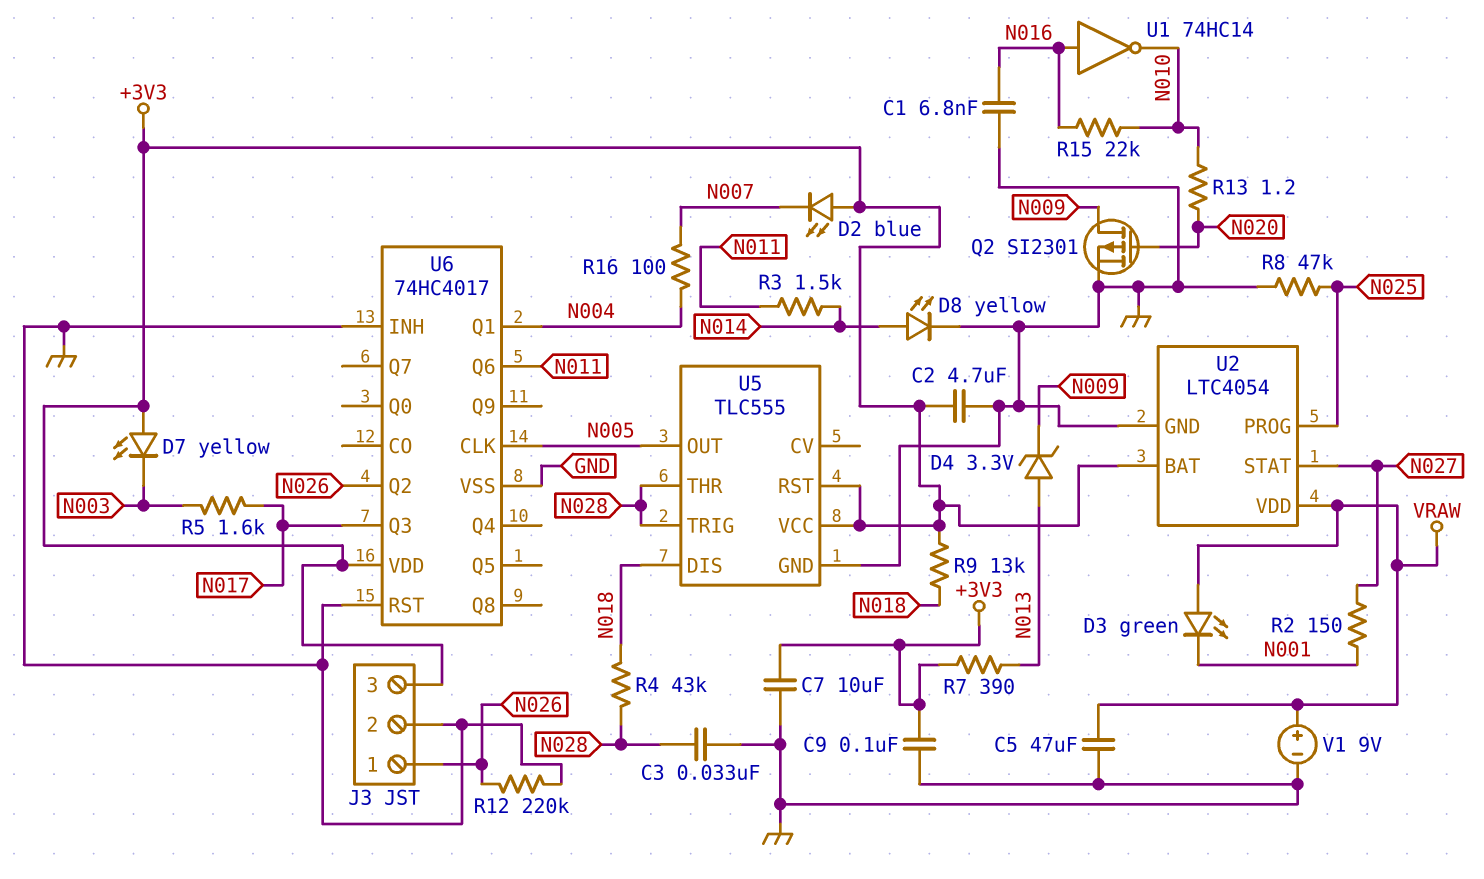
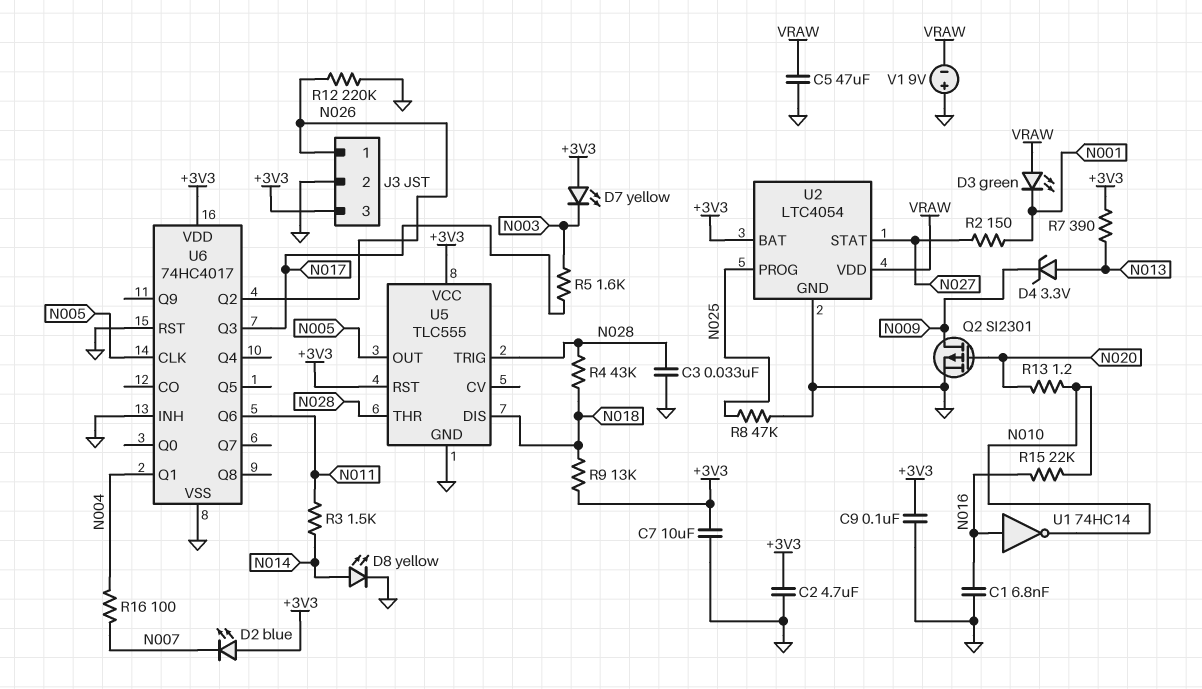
V1: 9V (plus VRAW, minus GND) -> 9V (plus GND, minus VRAW)

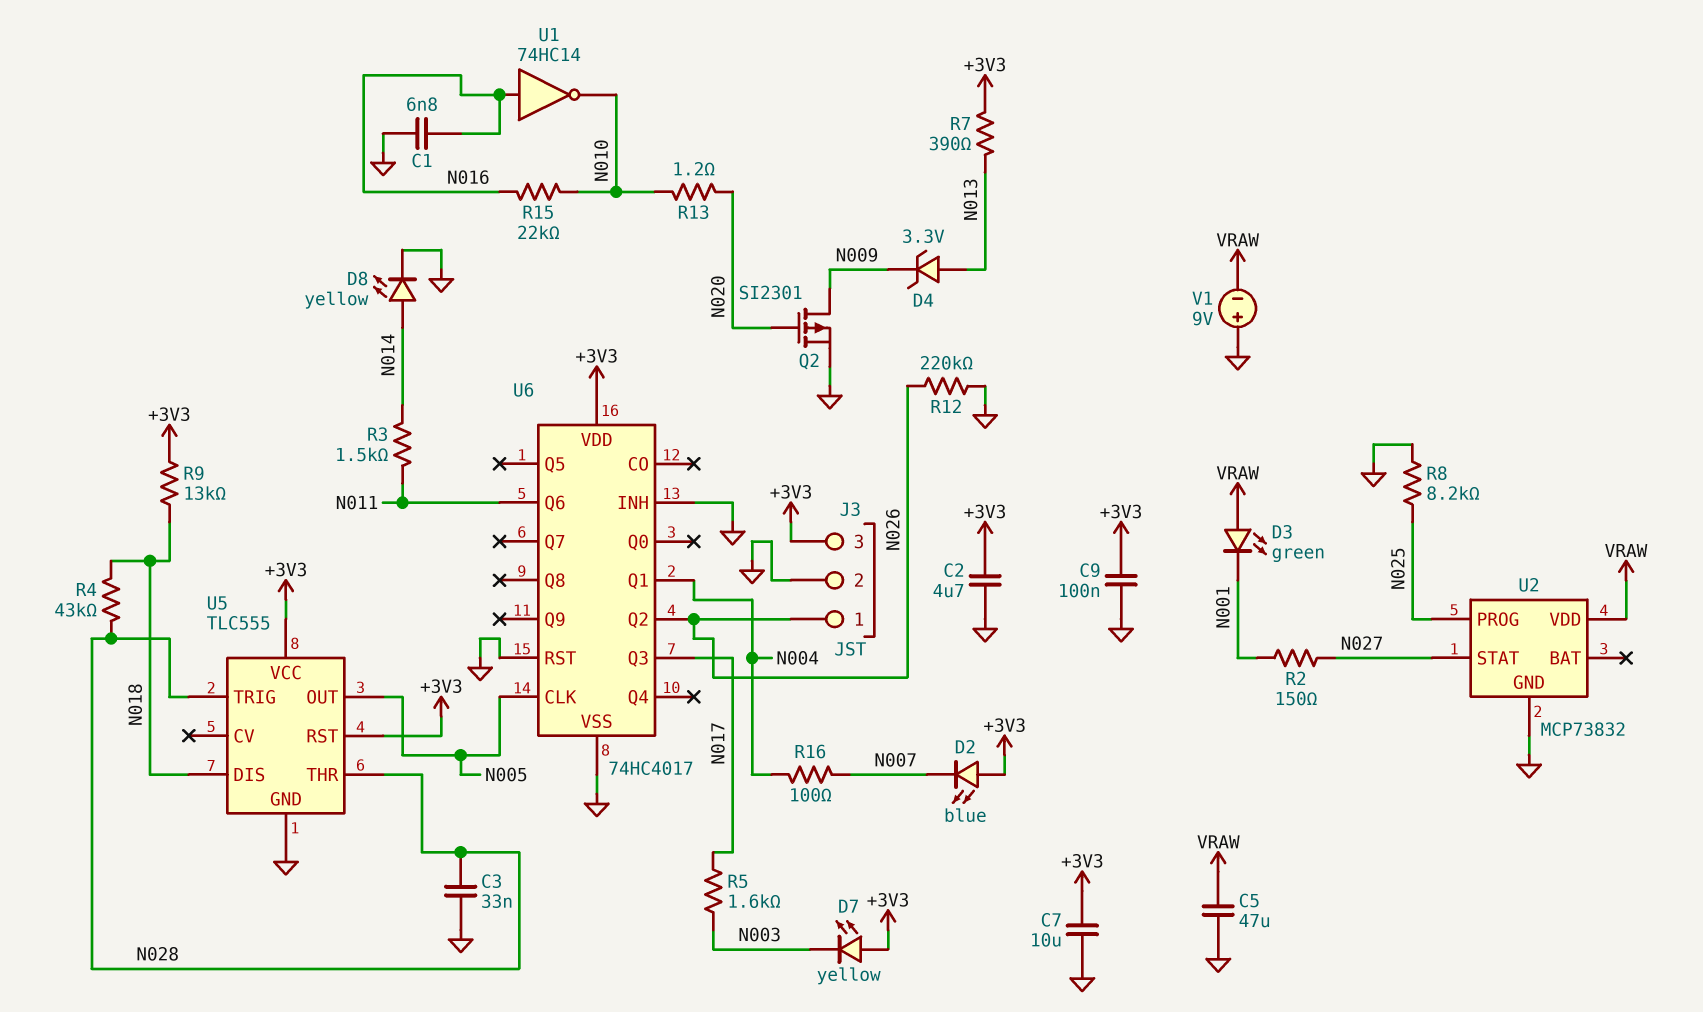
R8: 47k (GND, N025) -> 8.2k (GND, N025)
U2: LTC4054 -> MCP73832
U2 pin BAT: +3V3 -> none

